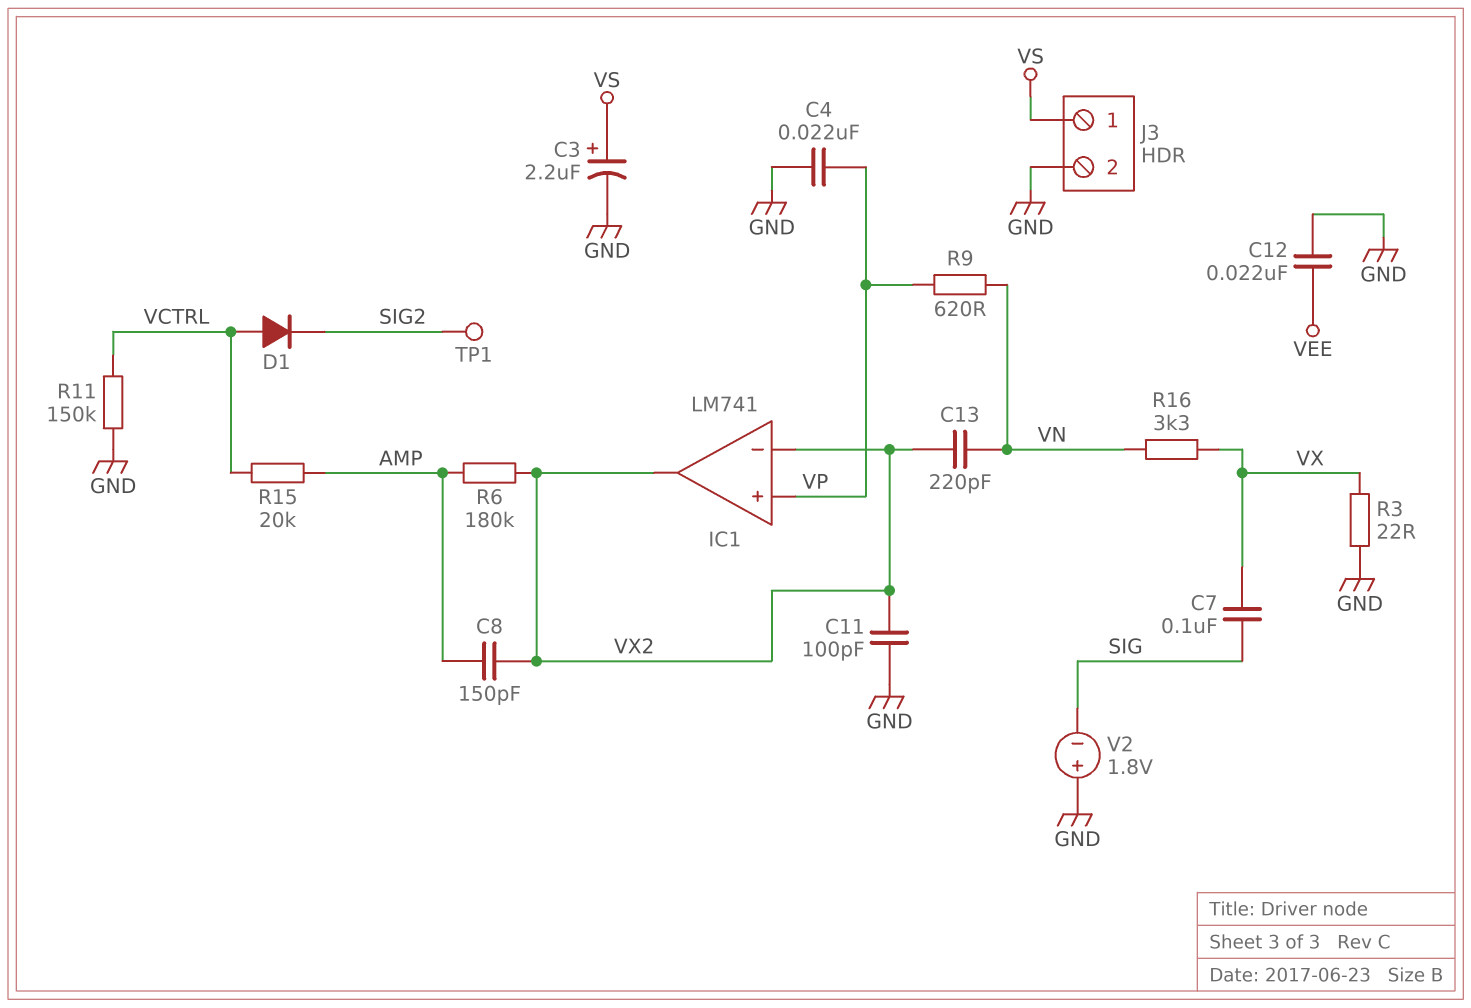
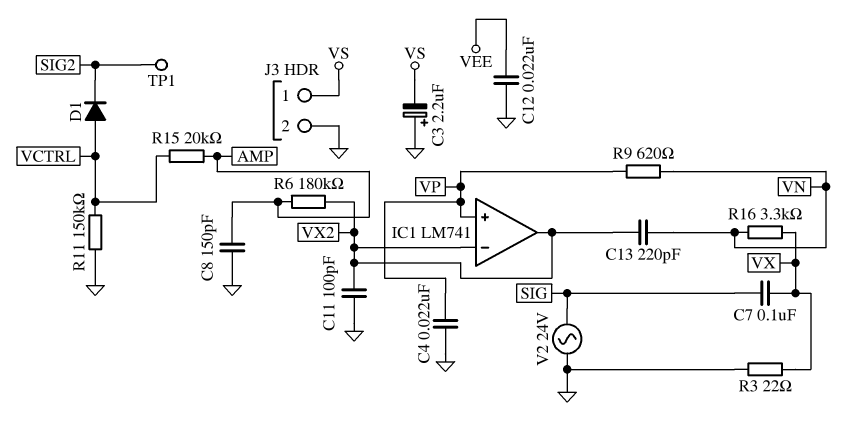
C3: 2.2uF (plus VS, minus GND) -> 2.2uF (plus GND, minus VS)
C8: 150pF (AMP, VX2) -> 150pF (AMP, GND)
V2: 1.8V (plus GND, minus SIG) -> AC 24V (GND, SIG)

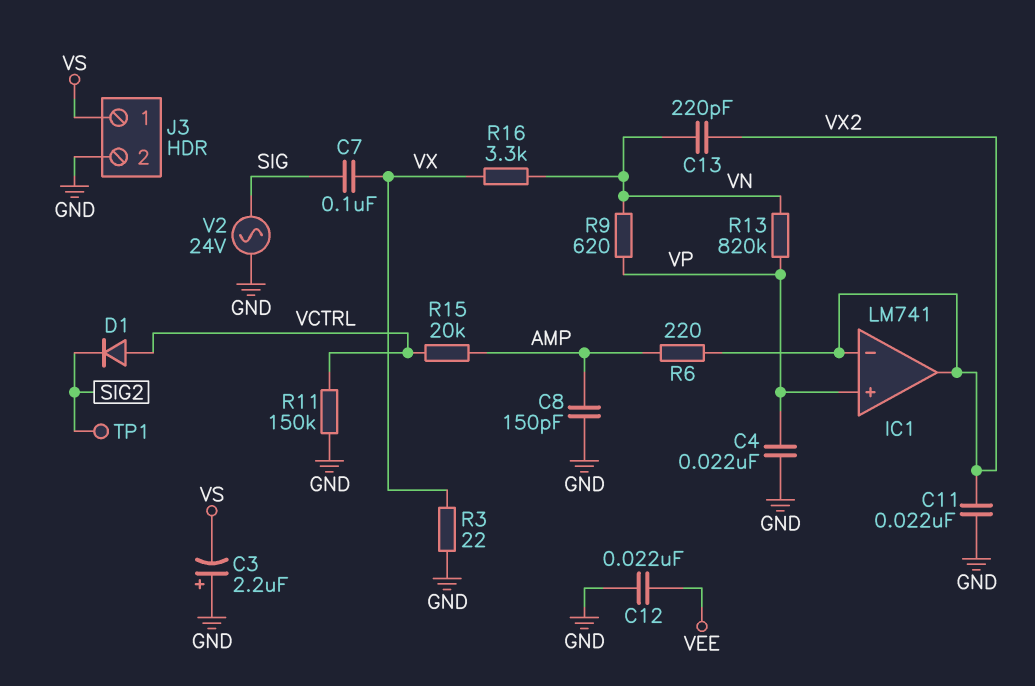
C11: 100pF (GND, VX2) -> 22nF (GND, VX2)
R6: 180k (AMP, VX2) -> 220 (AMP, VX2)
R13: none -> 820k (VN, VP)

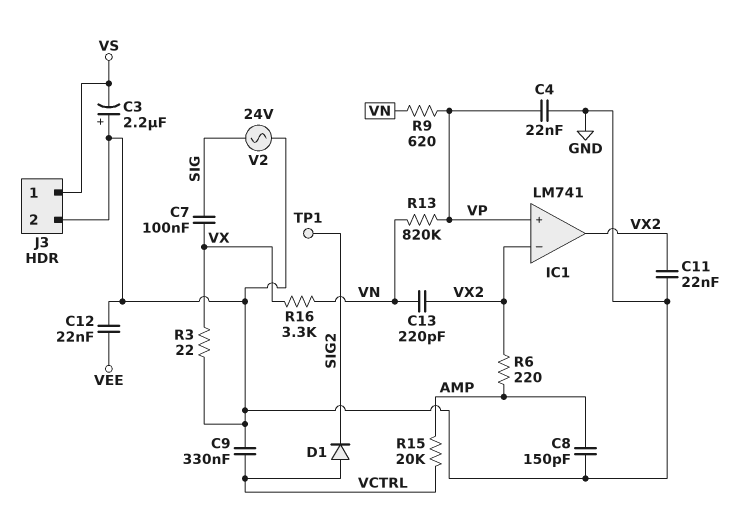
C9: none -> 330nF (GND, VCTRL)
R11: 150k (GND, VCTRL) -> none

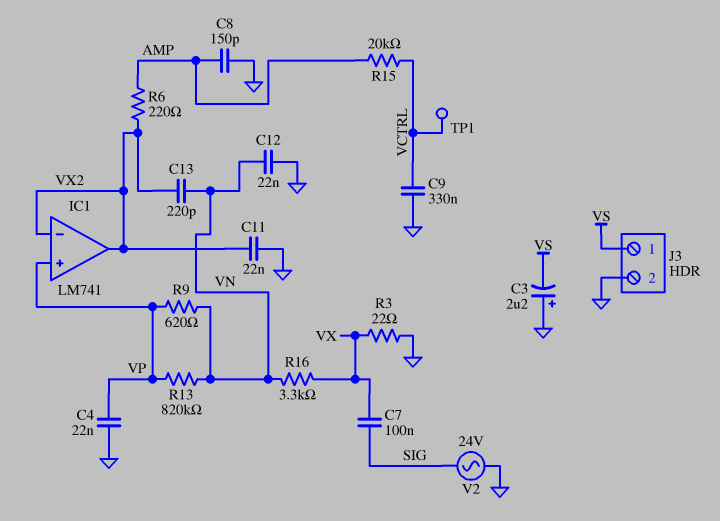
C12: 22nF (GND, VEE) -> 22nF (GND, VN)
D1: diode (A VCTRL, K SIG2) -> none
TP1: test point (SIG2) -> test point (VCTRL)

